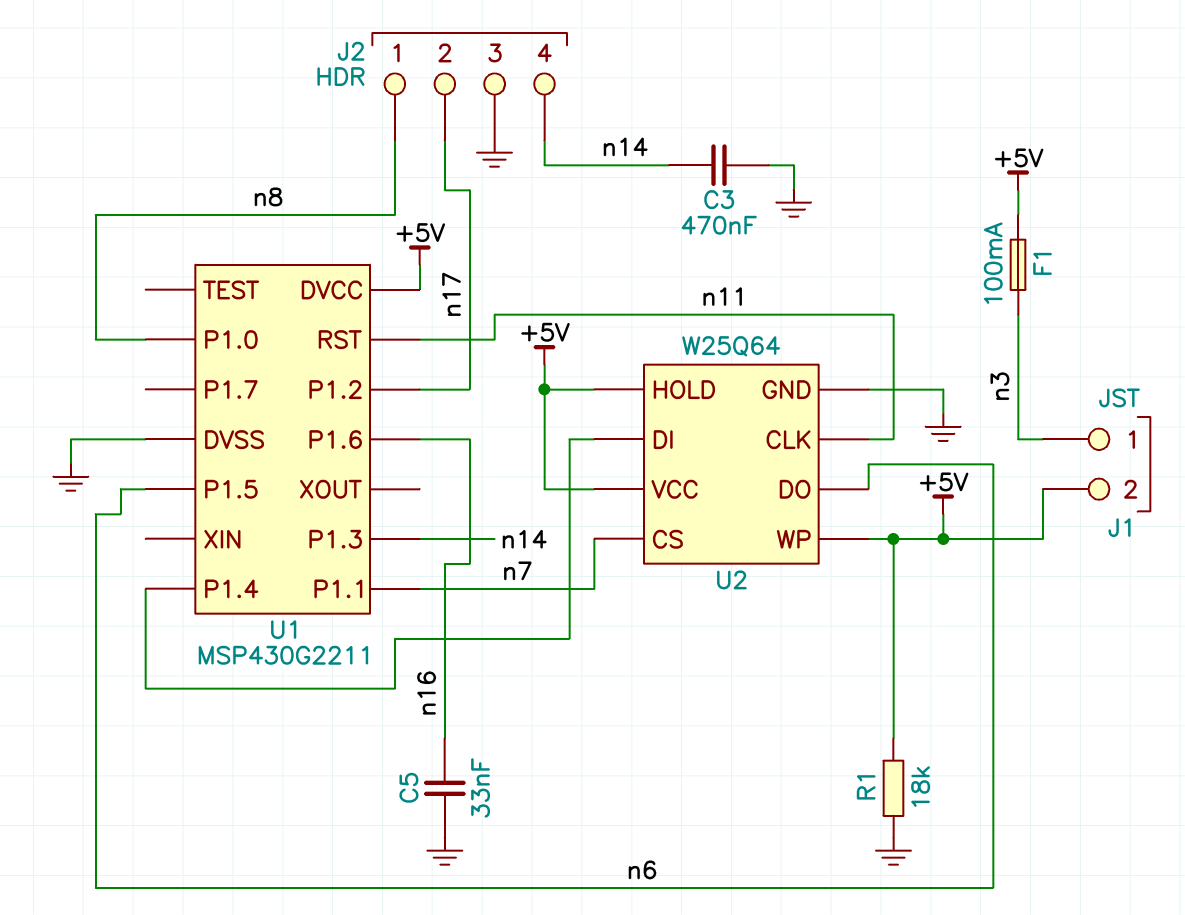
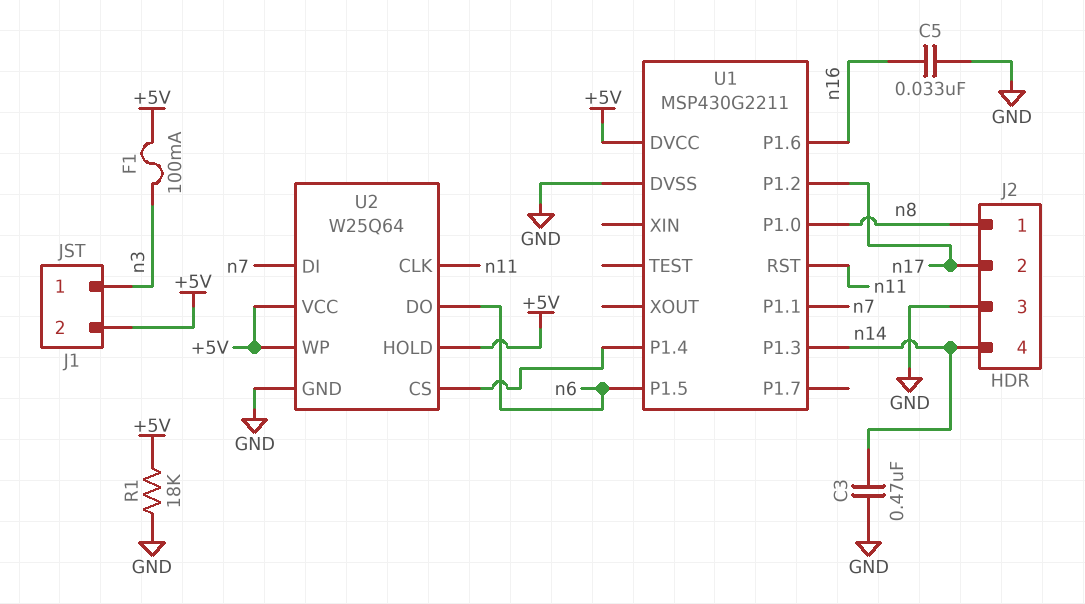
U2 pin CS: n7 -> U1/P1.4
U2 pin DI: U1/P1.4 -> n7

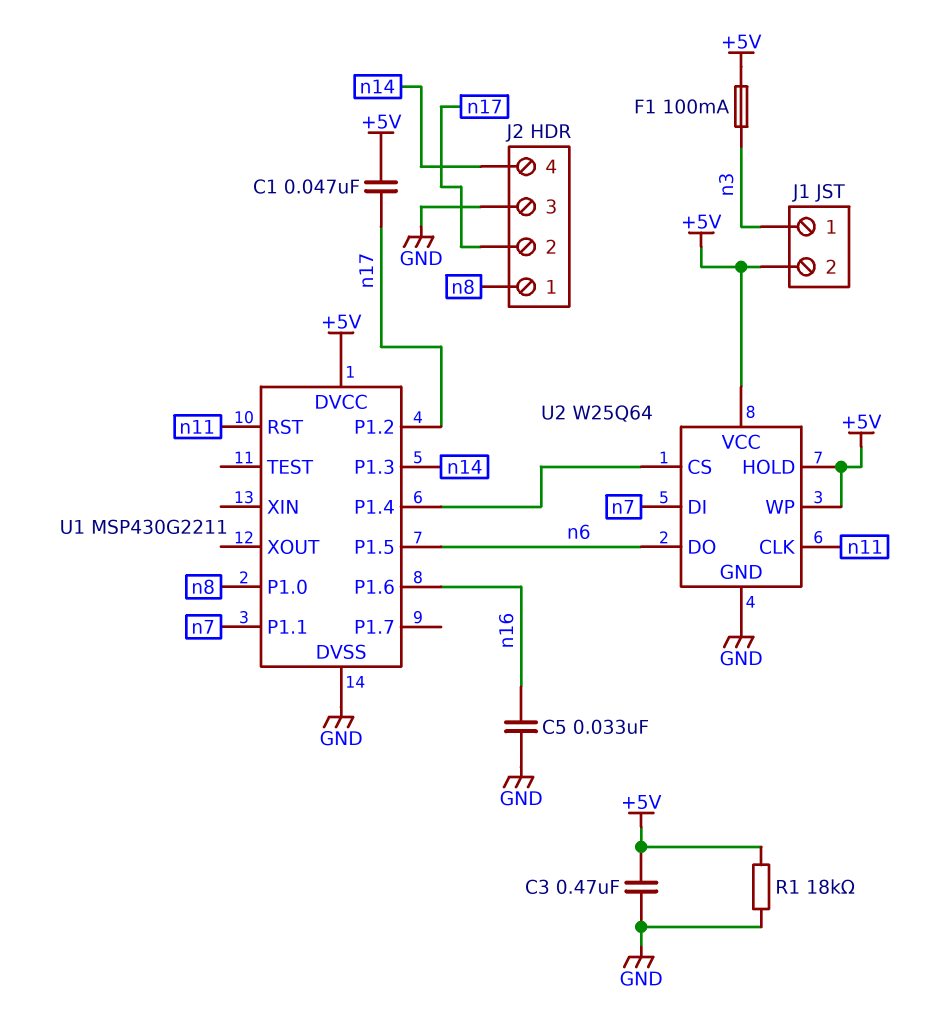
C1: none -> 47nF (+5V, n17)
C3: 470nF (GND, n14) -> 470nF (+5V, GND)

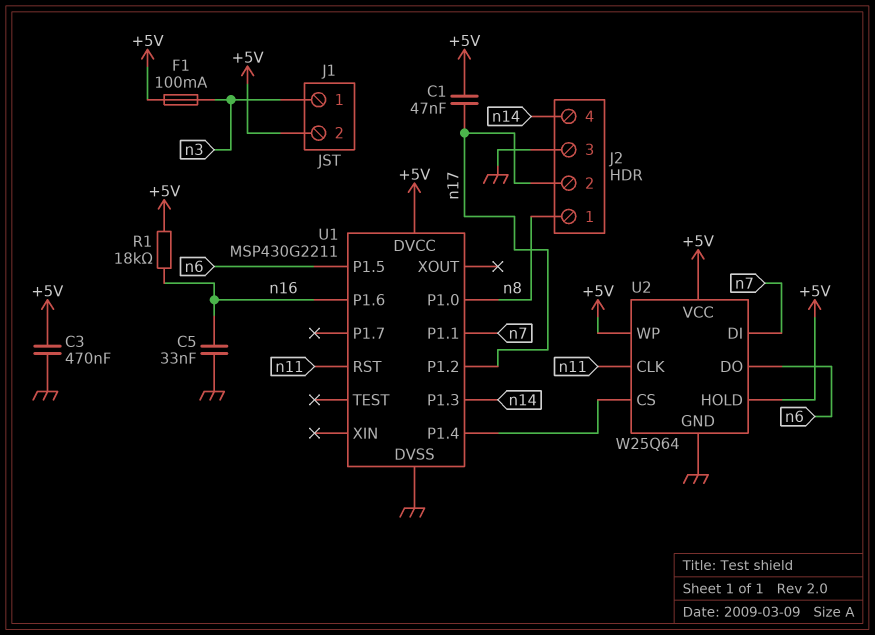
R1: 18k (+5V, GND) -> 18k (+5V, n16)

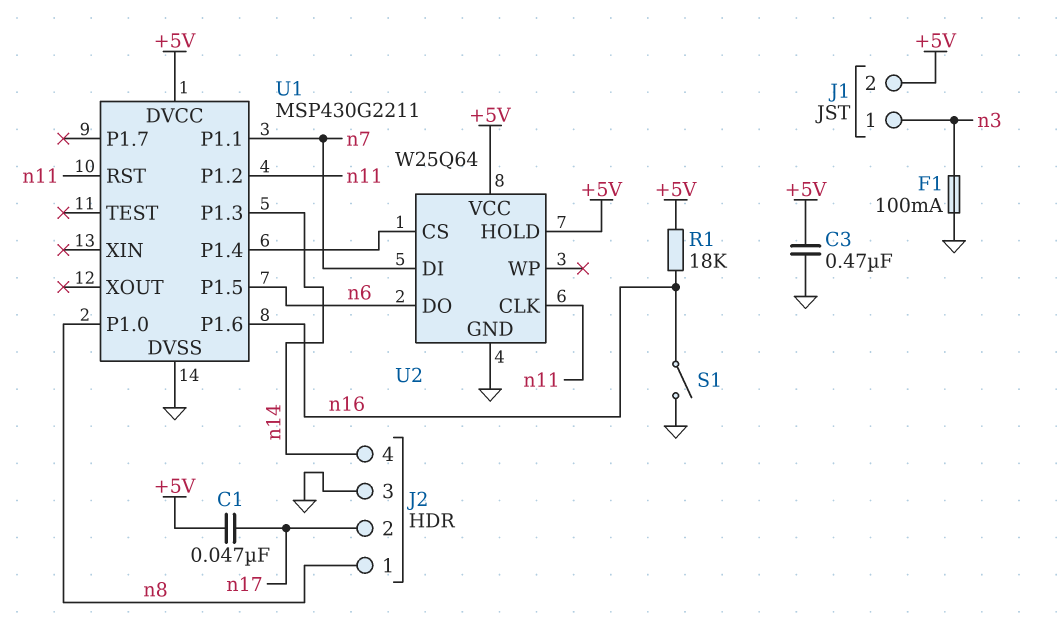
C5: 33nF (GND, n16) -> none
F1: 100mA (+5V, n3) -> 100mA (GND, n3)
S1: none -> switch (GND, n16)
U1 pin P1.2: n17 -> n11
U2 pin WP: +5V -> none

